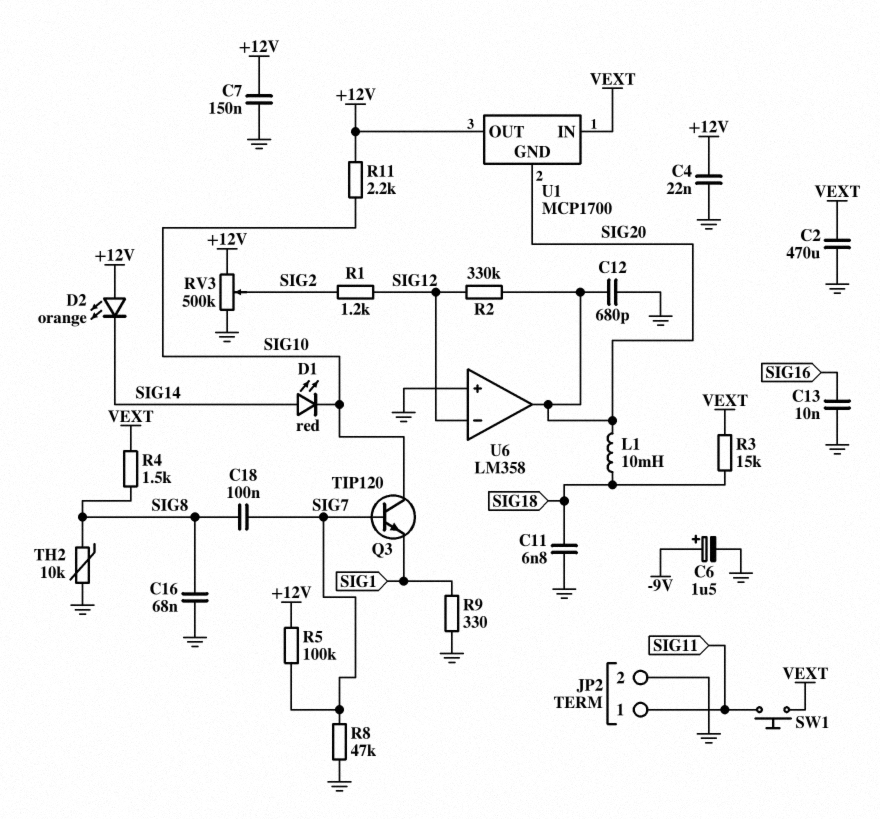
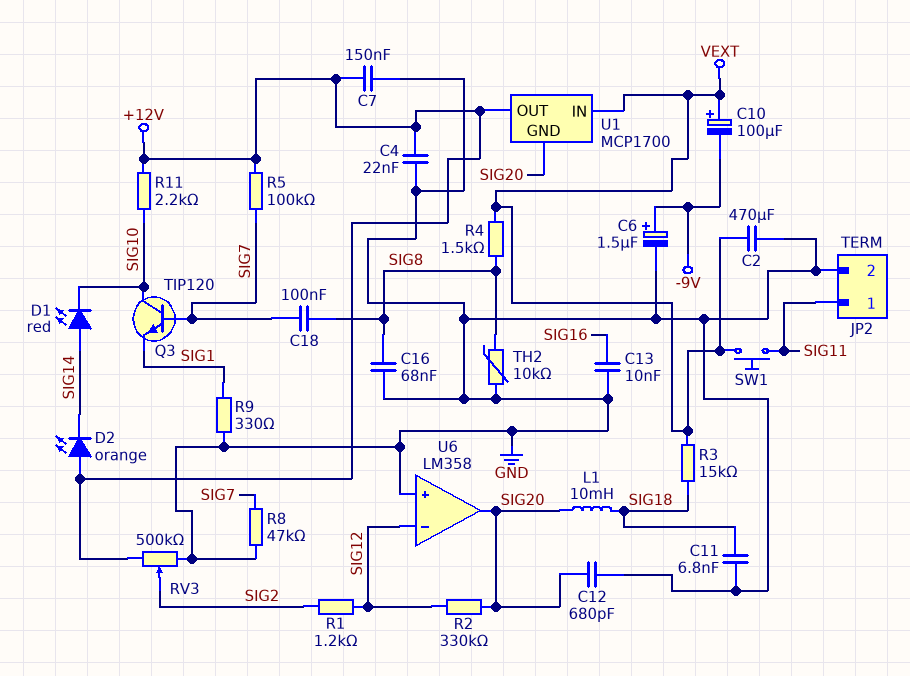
C10: none -> 100uF (plus VEXT, minus -9V)

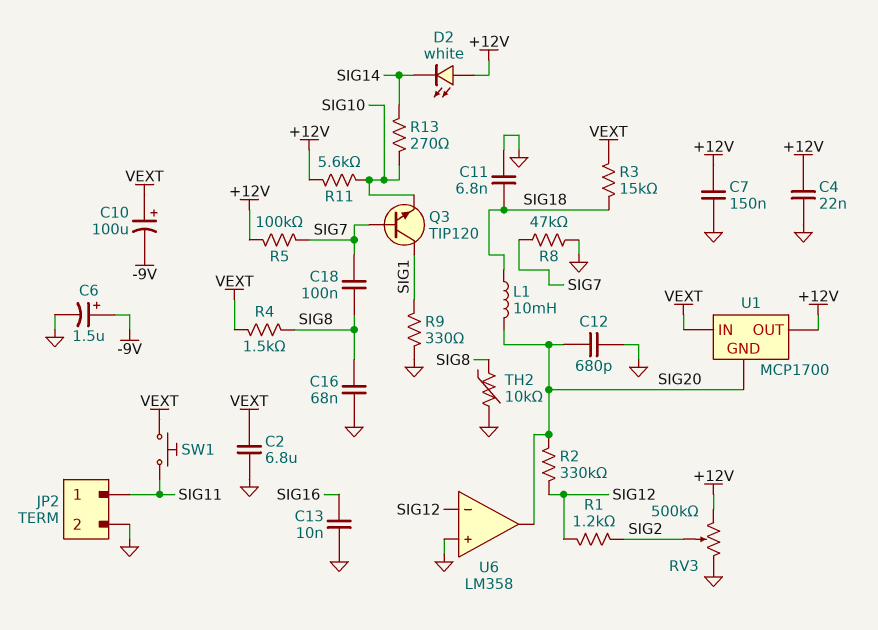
C2: 470uF (GND, VEXT) -> 6.8uF (GND, VEXT)
D1: LED red (A SIG14, K SIG10) -> none
D2: LED orange (A +12V, K SIG14) -> LED white (A +12V, K SIG14)
Q3: NPN TIP120 (B SIG7, C SIG10, E SIG1) -> NPN TIP120 (B SIG7, C SIG1, E SIG10)
R11: 2.2k (+12V, SIG10) -> 5.6k (+12V, SIG10)
R13: none -> 270 (SIG10, SIG14)

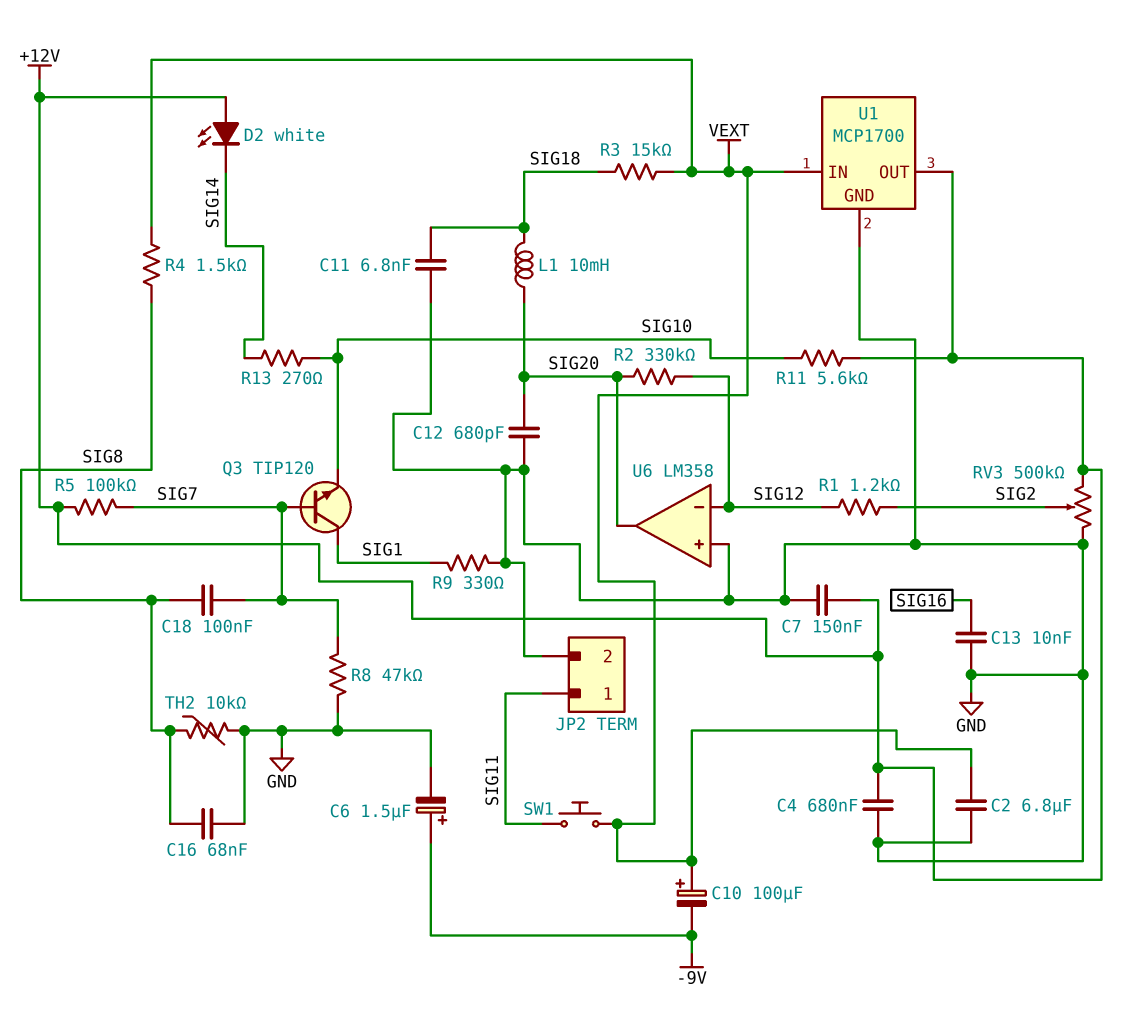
C4: 22nF (+12V, GND) -> 680nF (+12V, GND)
U1 pin GND: SIG20 -> GND

